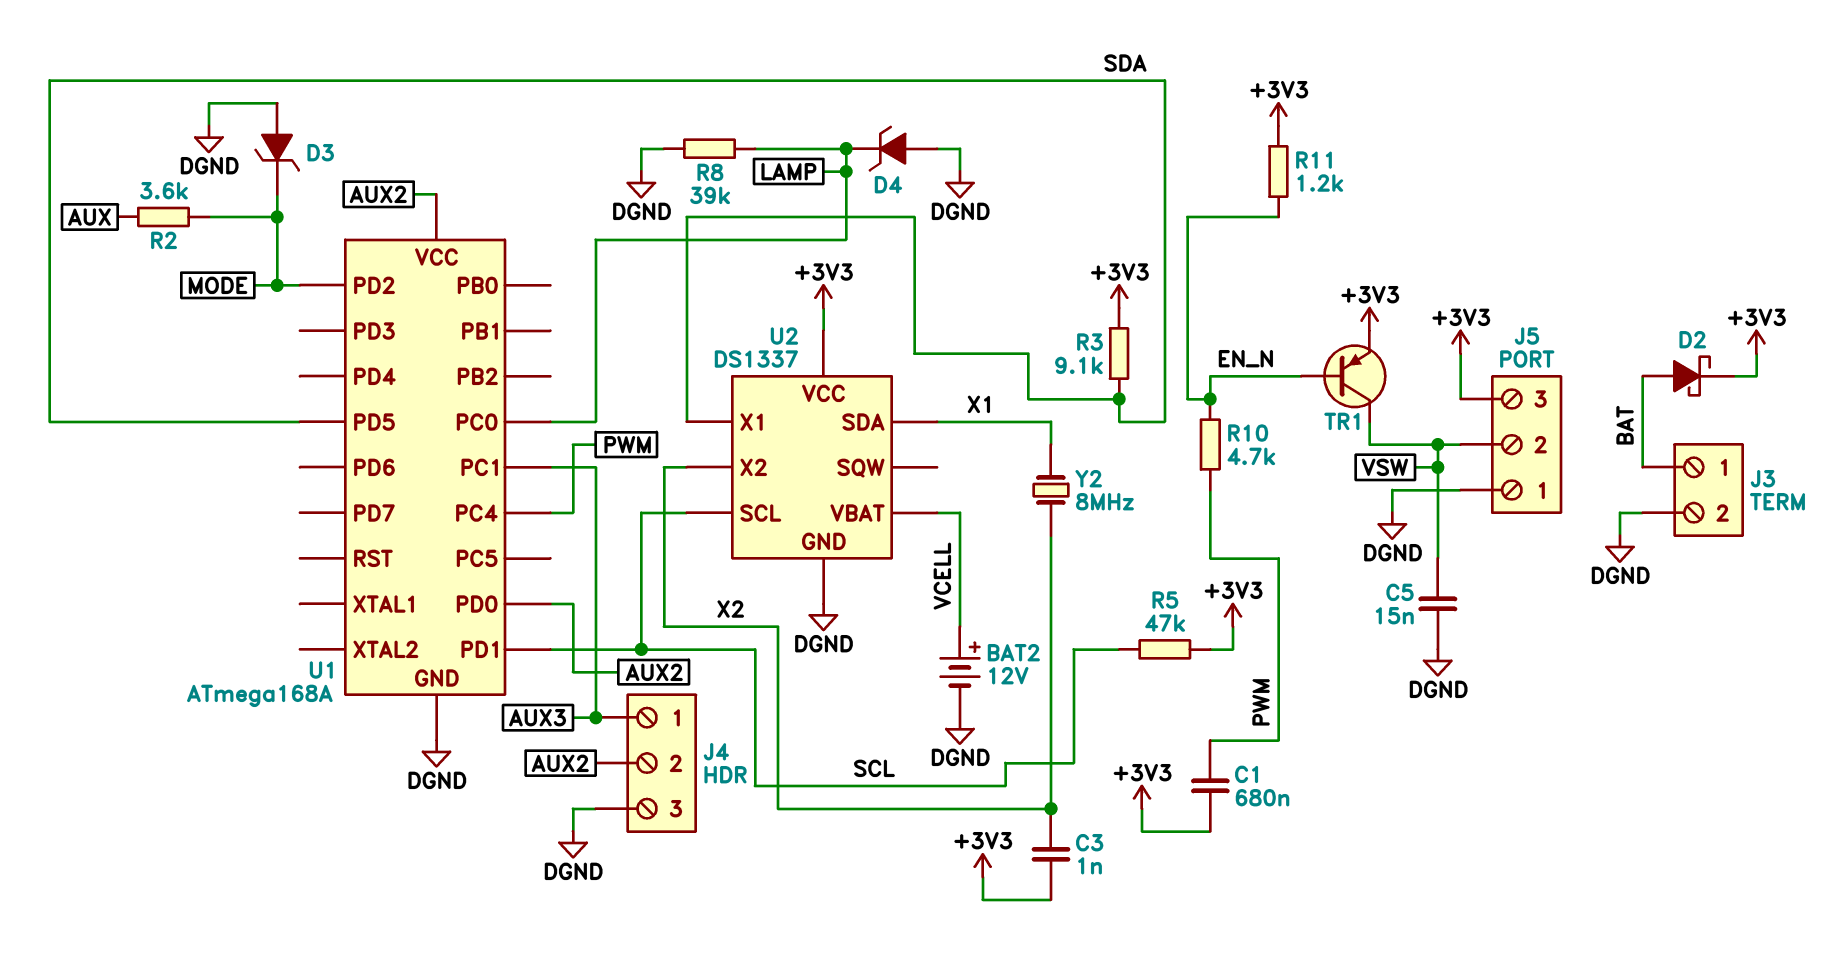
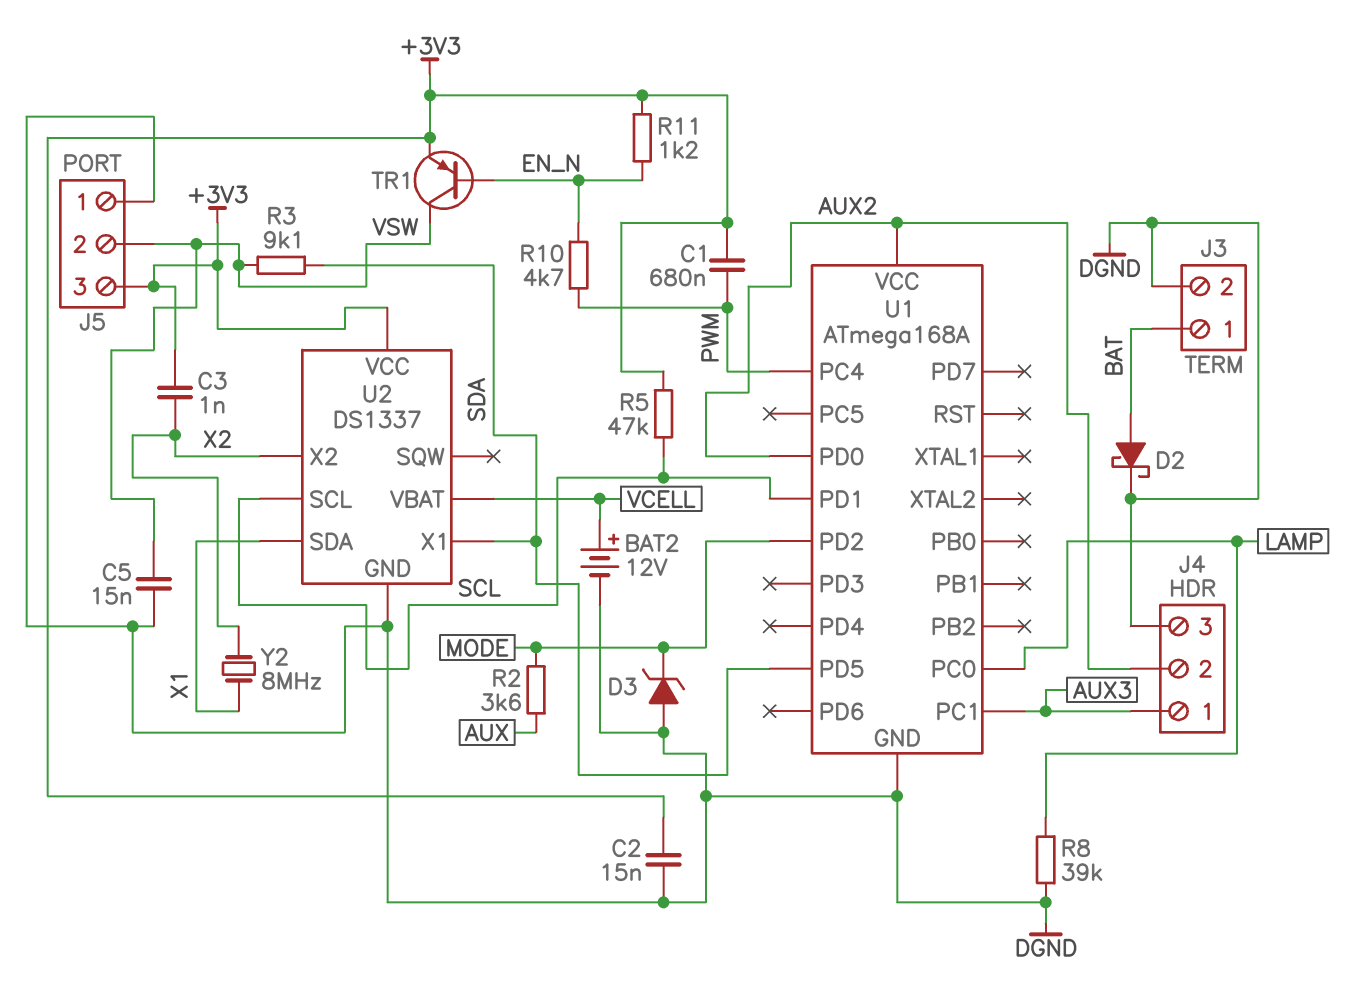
C2: none -> 15nF (+3V3, DGND)
D2: schottky (A BAT, K +3V3) -> schottky (A BAT, K DGND)
D4: zener (A DGND, K LAMP) -> none
R3: 9.1k (+3V3, SDA) -> 9.1k (SDA, VSW)

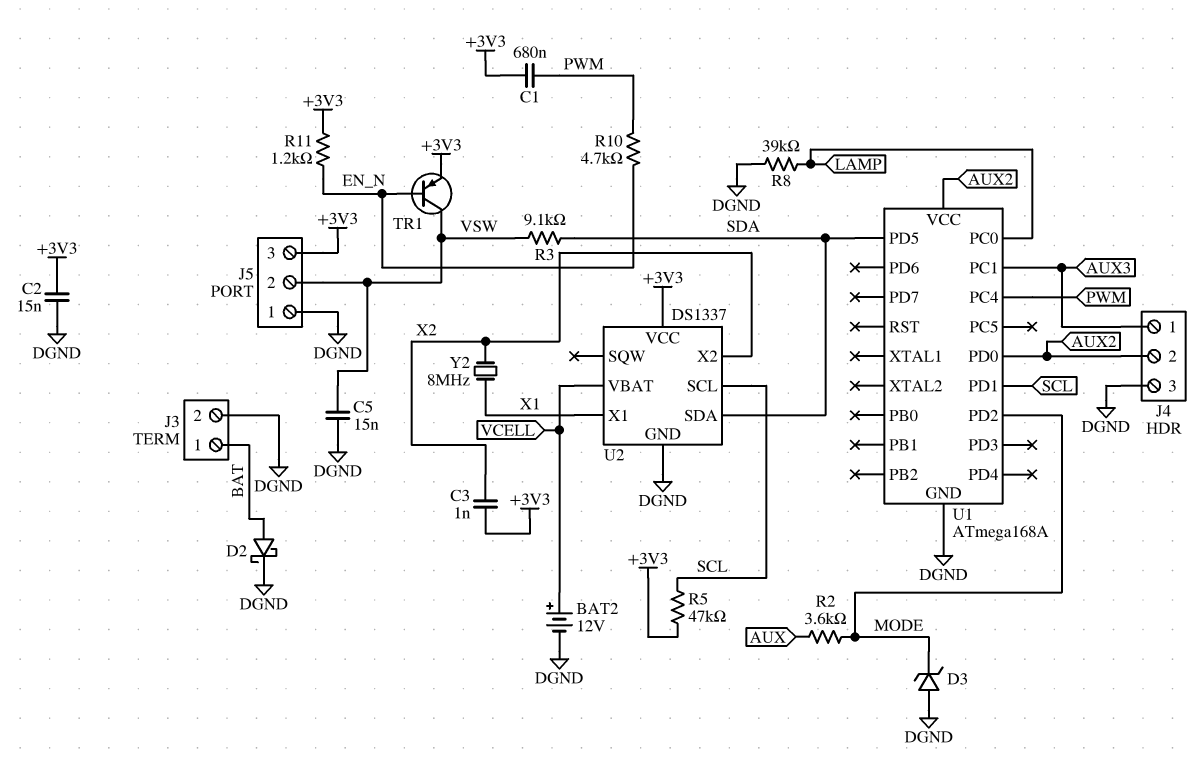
U2 pin SDA: X1 -> SDA
U2 pin X1: SDA -> X1

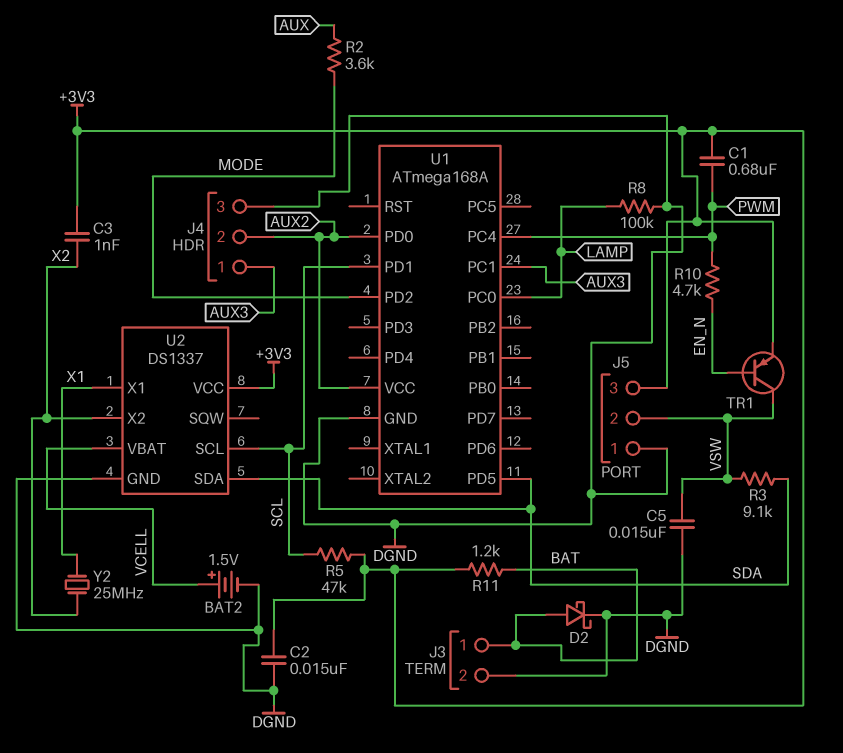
BAT2: 12V (plus VCELL, minus DGND) -> 1.5V (plus VCELL, minus DGND)
D3: zener (A DGND, K MODE) -> none
R8: 39k (DGND, LAMP) -> 100k (DGND, LAMP)
R11: 1.2k (+3V3, EN_N) -> 1.2k (+3V3, BAT)
Y2: 8MHz (X1, X2) -> 25MHz (X1, X2)

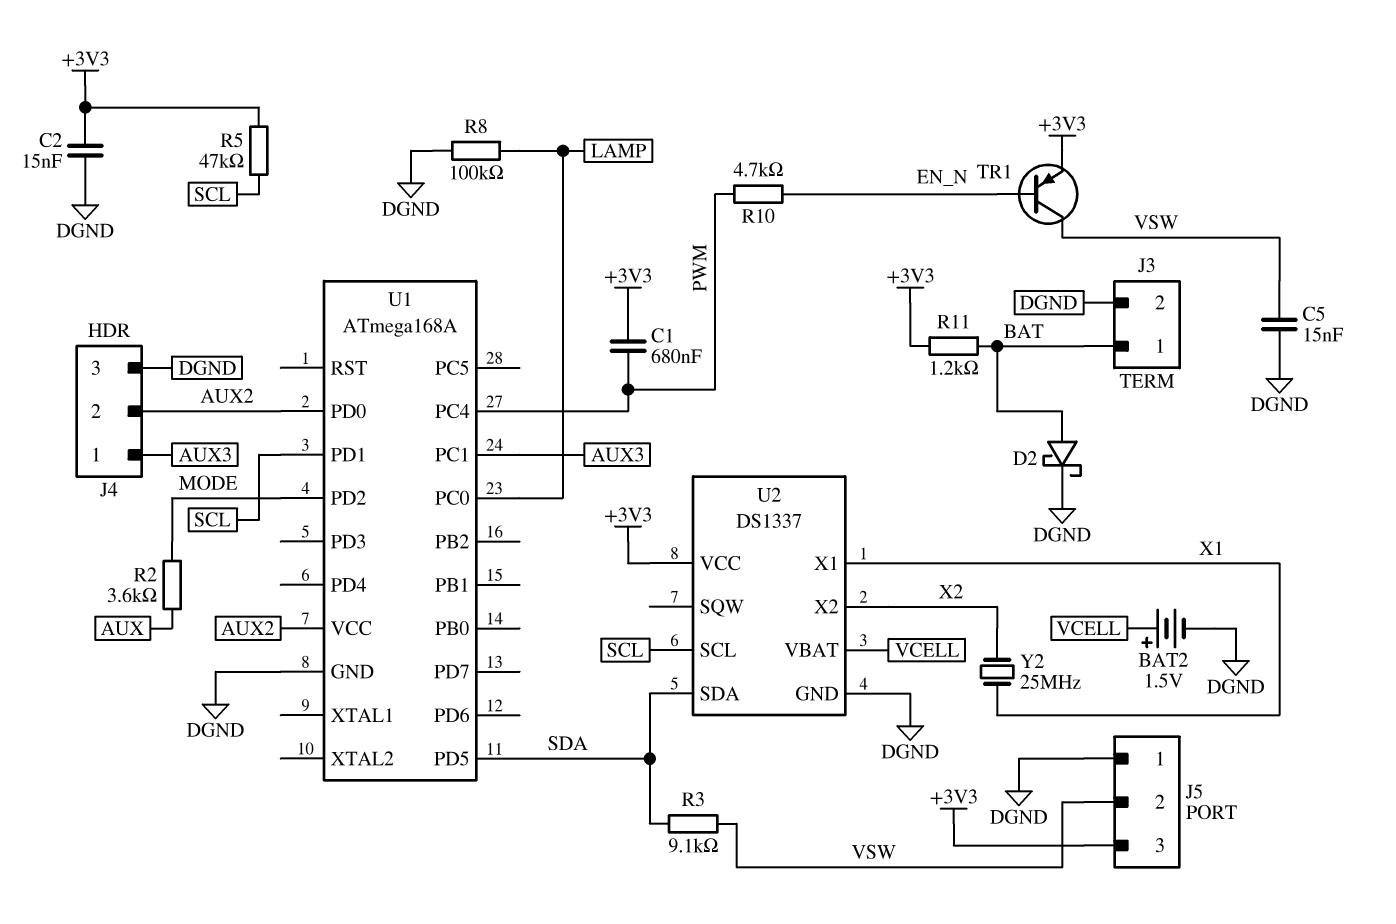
C3: 1nF (+3V3, X2) -> none

